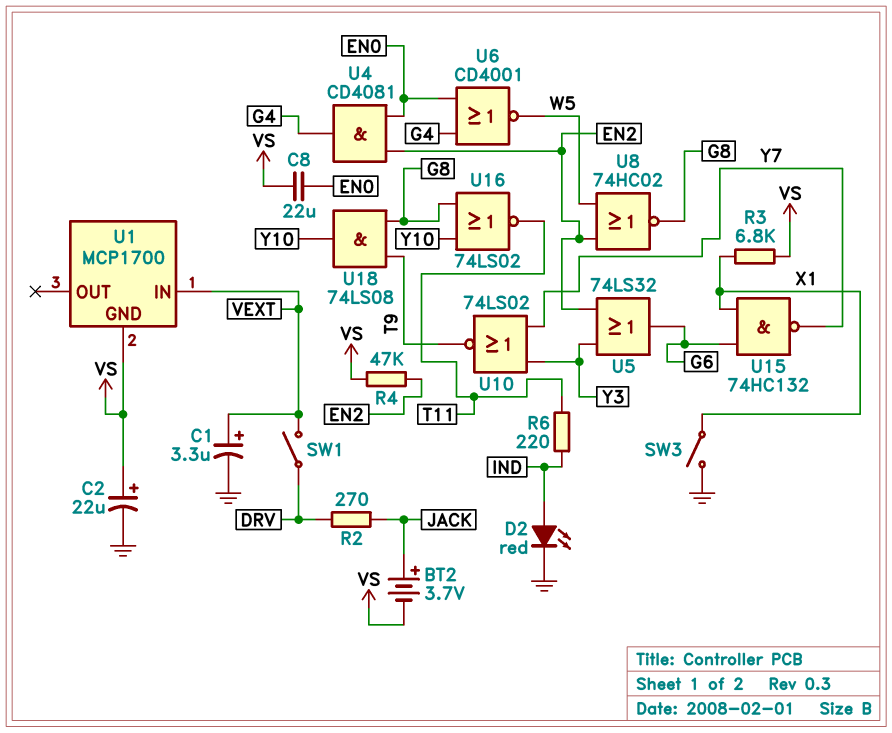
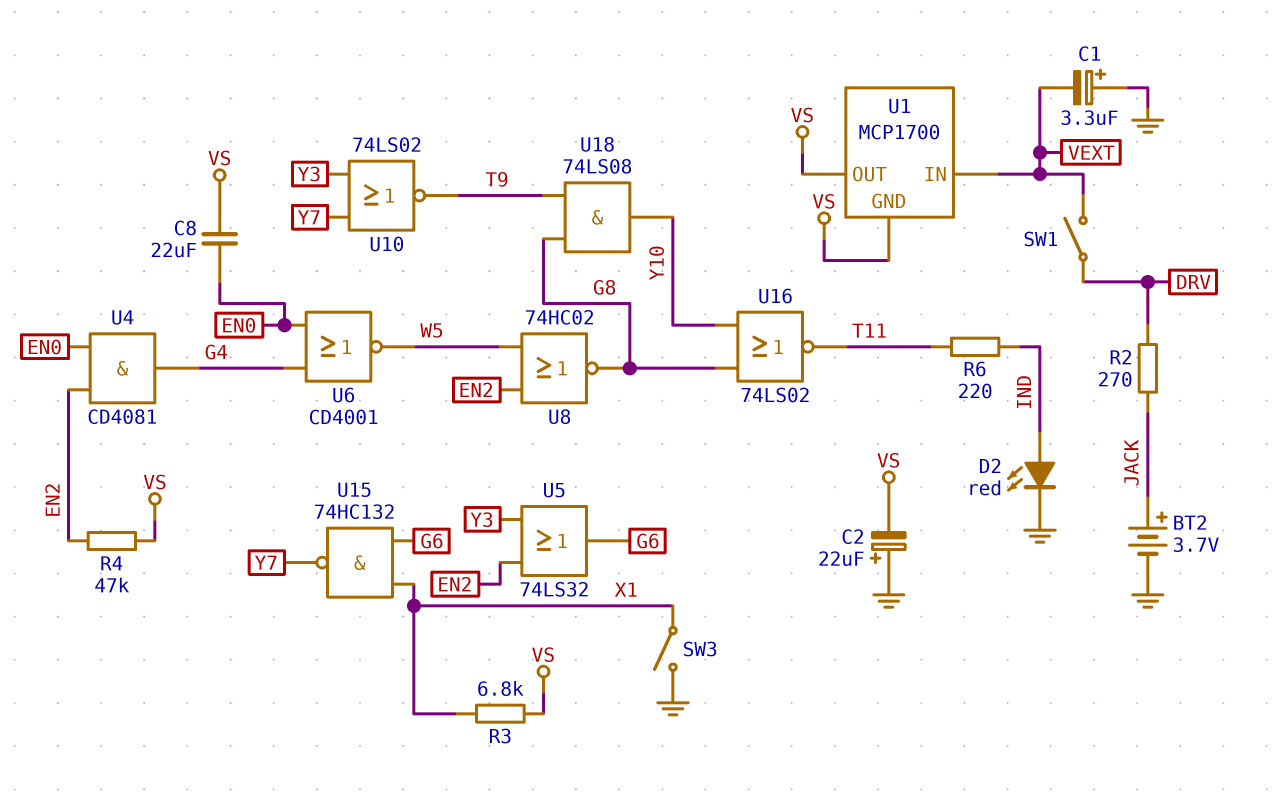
BT2: 3.7V (plus JACK, minus VS) -> 3.7V (plus JACK, minus GND)
C1: 3.3uF (plus VEXT, minus GND) -> 3.3uF (plus GND, minus VEXT)
C2: 22uF (plus VS, minus GND) -> 22uF (plus GND, minus VS)
U1 pin OUT: none -> VS

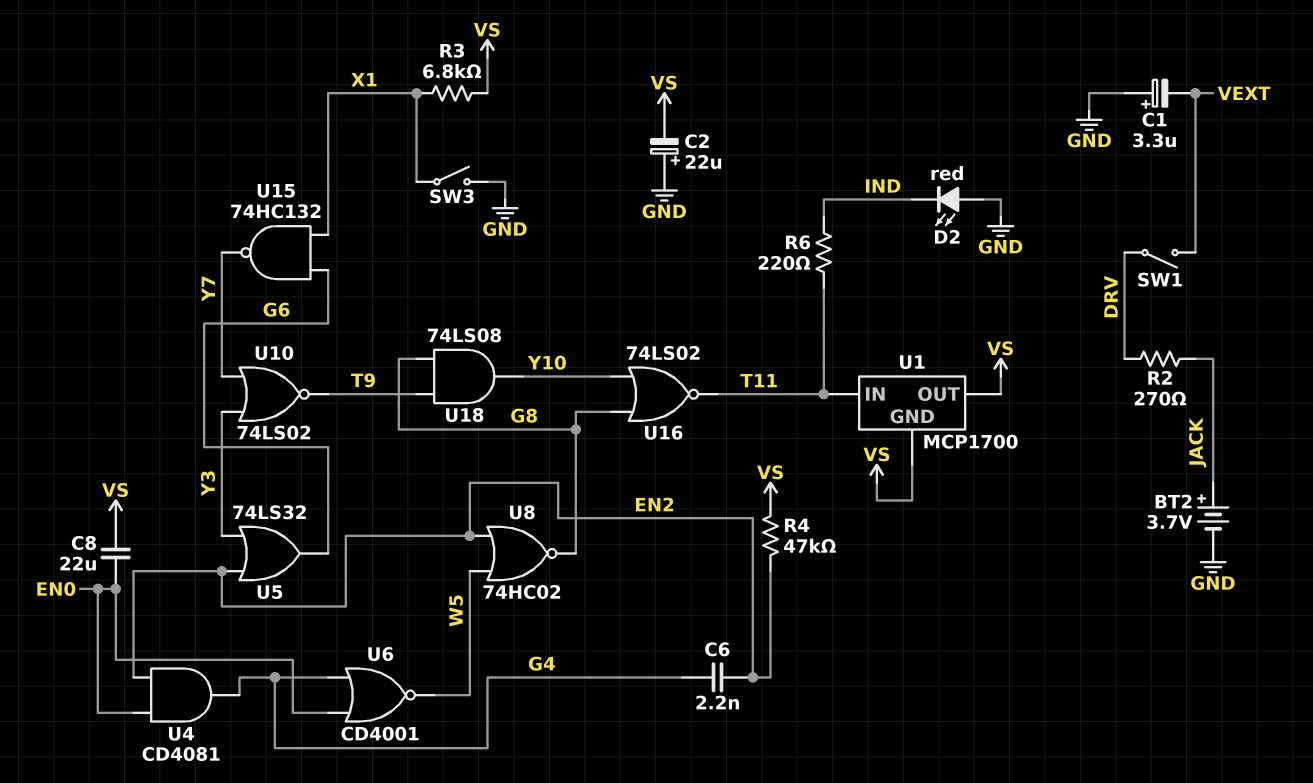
C6: none -> 2.2nF (EN2, G4)
D2: LED red (A IND, K GND) -> LED red (A GND, K IND)
U1 pin IN: VEXT -> T11

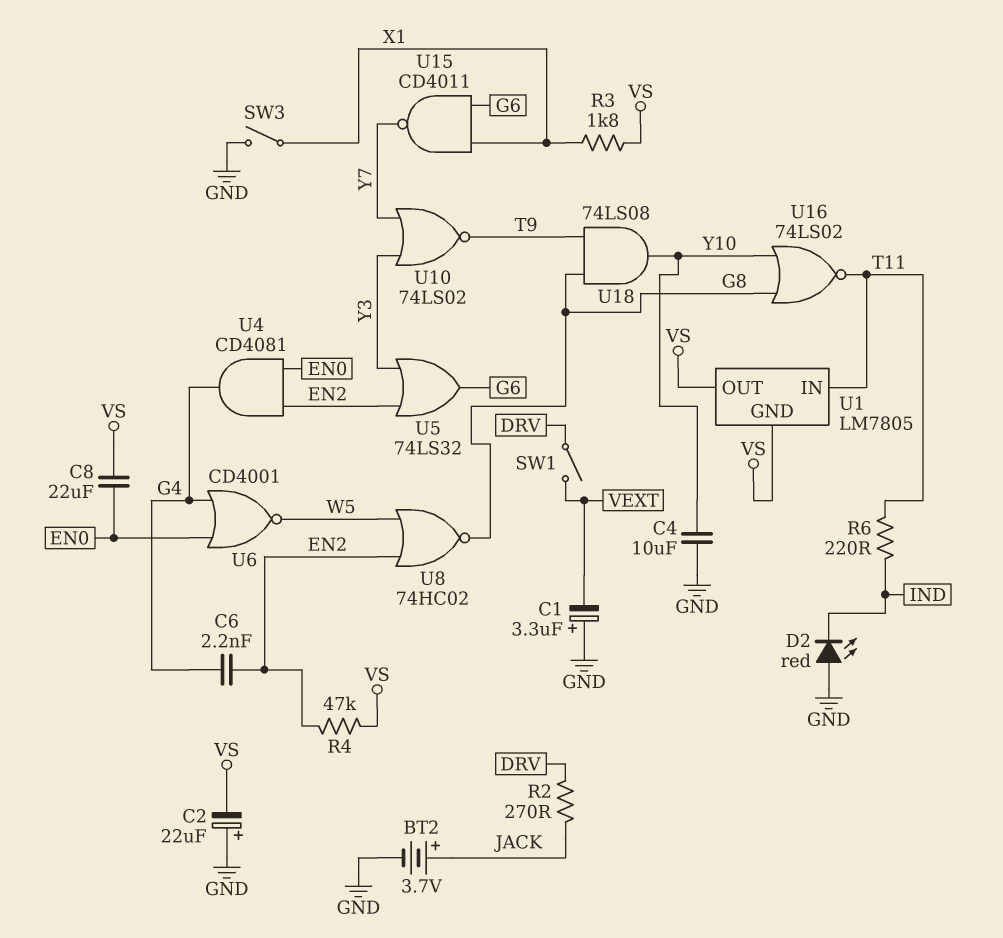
C4: none -> 10uF (GND, Y10)
R3: 6.8k (VS, X1) -> 1.8k (VS, X1)
U1: MCP1700 -> LM7805
U15: NAND 74HC132 (in G6, in X1, out Y7) -> NAND CD4011 (in G6, in X1, out Y7)

